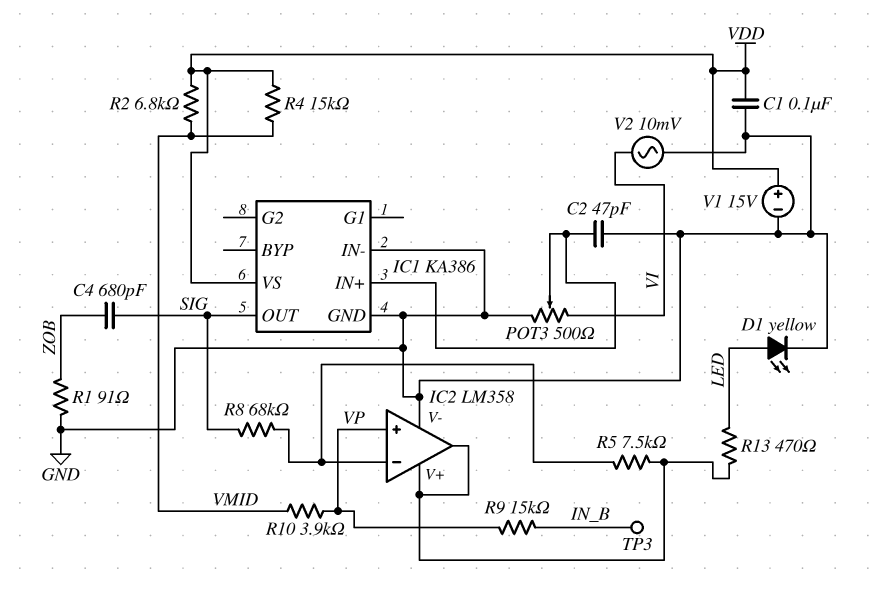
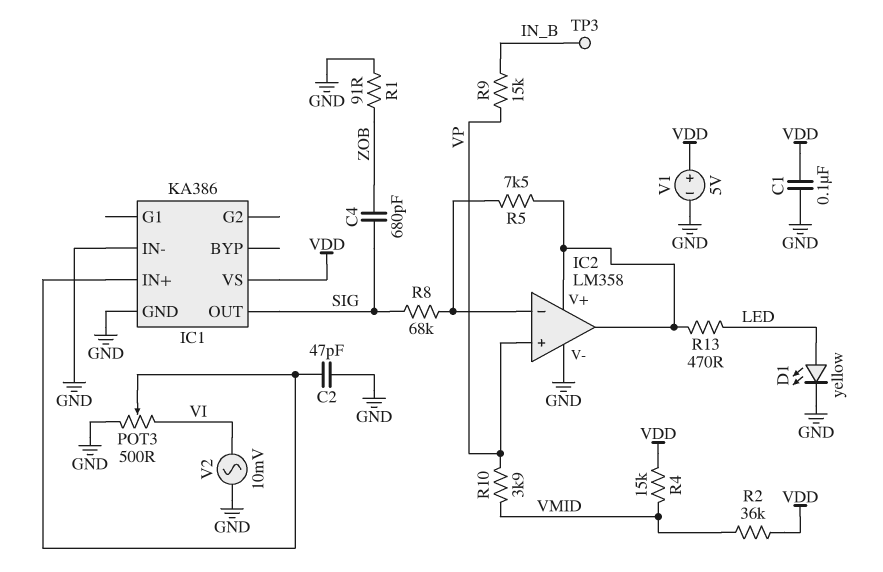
R2: 6.8k (VDD, VMID) -> 36k (VDD, VMID)
V1: 15V (plus VDD, minus GND) -> 5V (plus VDD, minus GND)

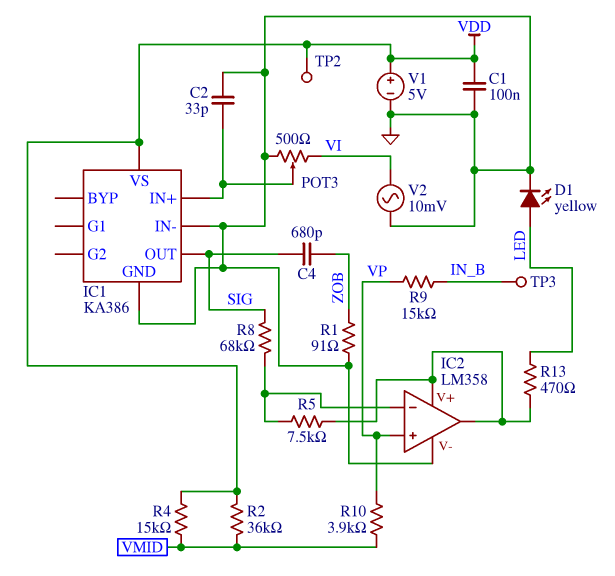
C2: 47pF (GND, IC1/IN+) -> 33pF (GND, IC1/IN+)
TP2: none -> test point (VDD)

